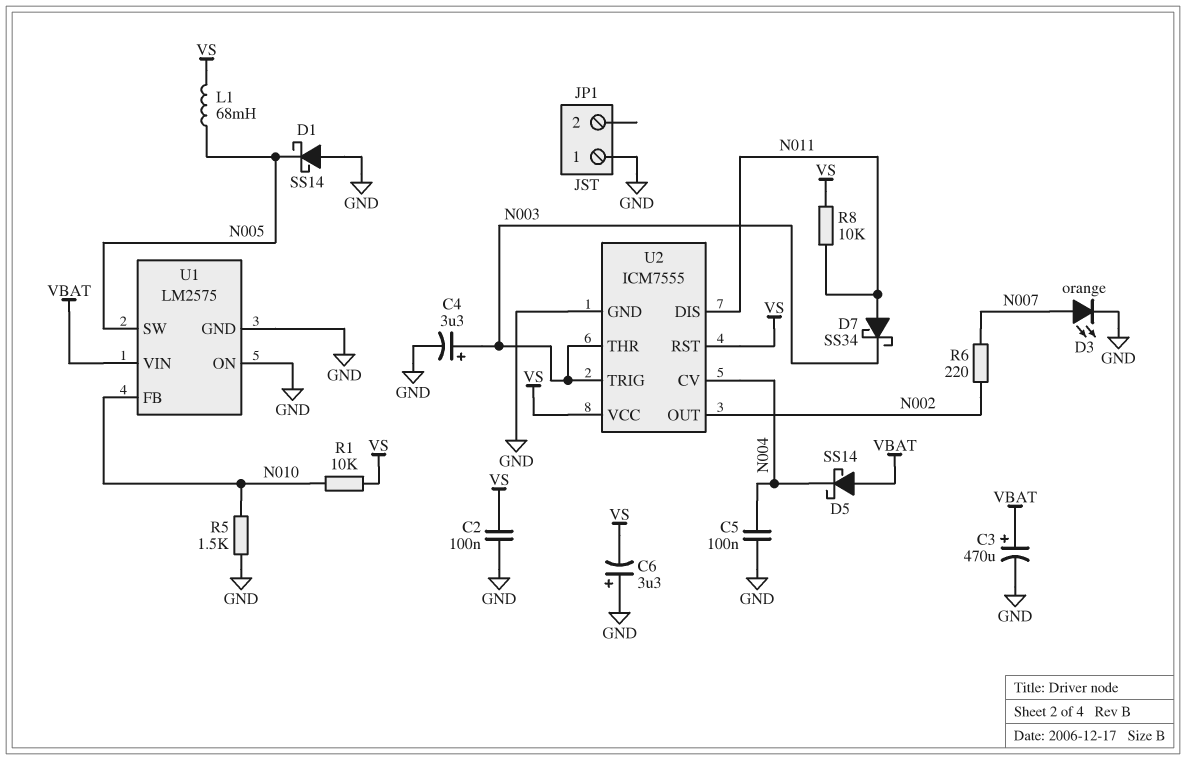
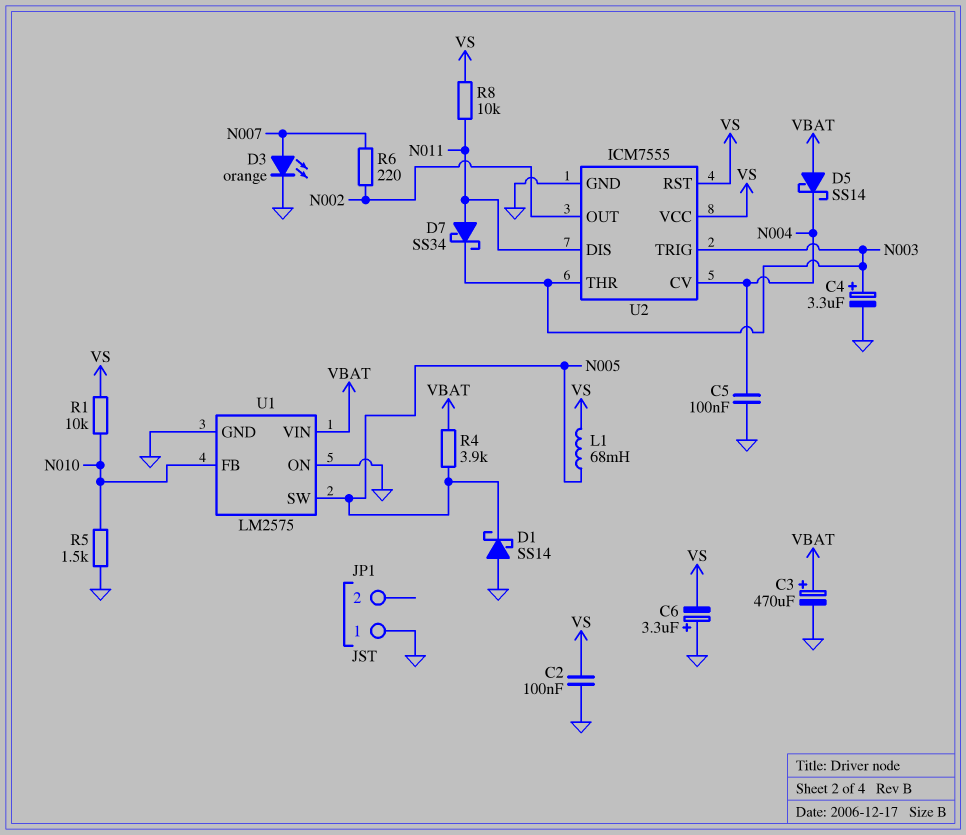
R4: none -> 3.9k (N005, VBAT)

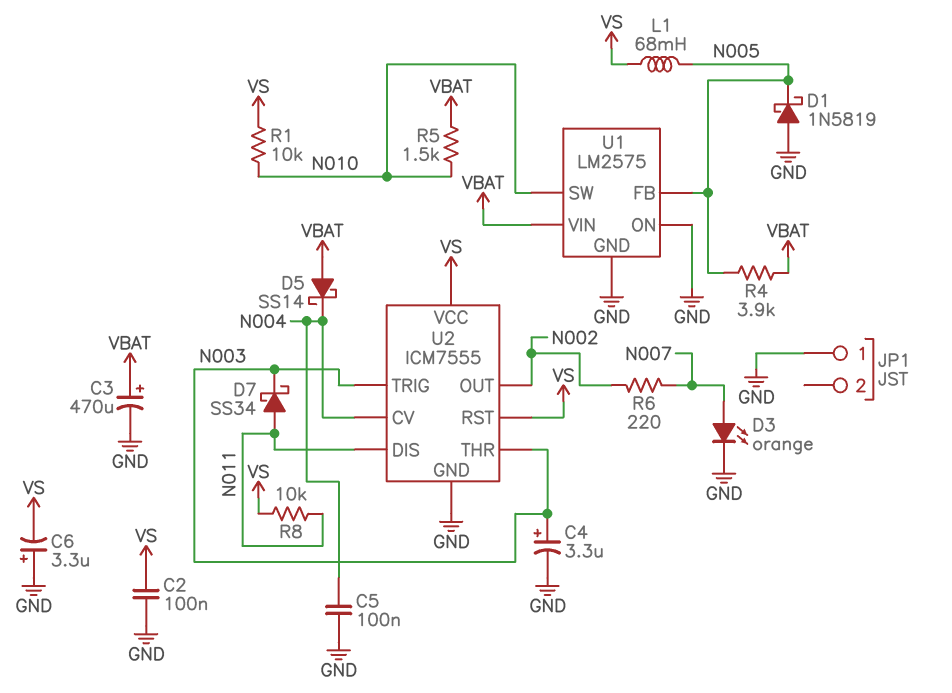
D1: schottky SS14 (A GND, K N005) -> schottky 1N5819 (A GND, K N005)
R5: 1.5k (GND, N010) -> 1.5k (N010, VBAT)
U1 pin FB: N010 -> N005
U1 pin SW: N005 -> N010

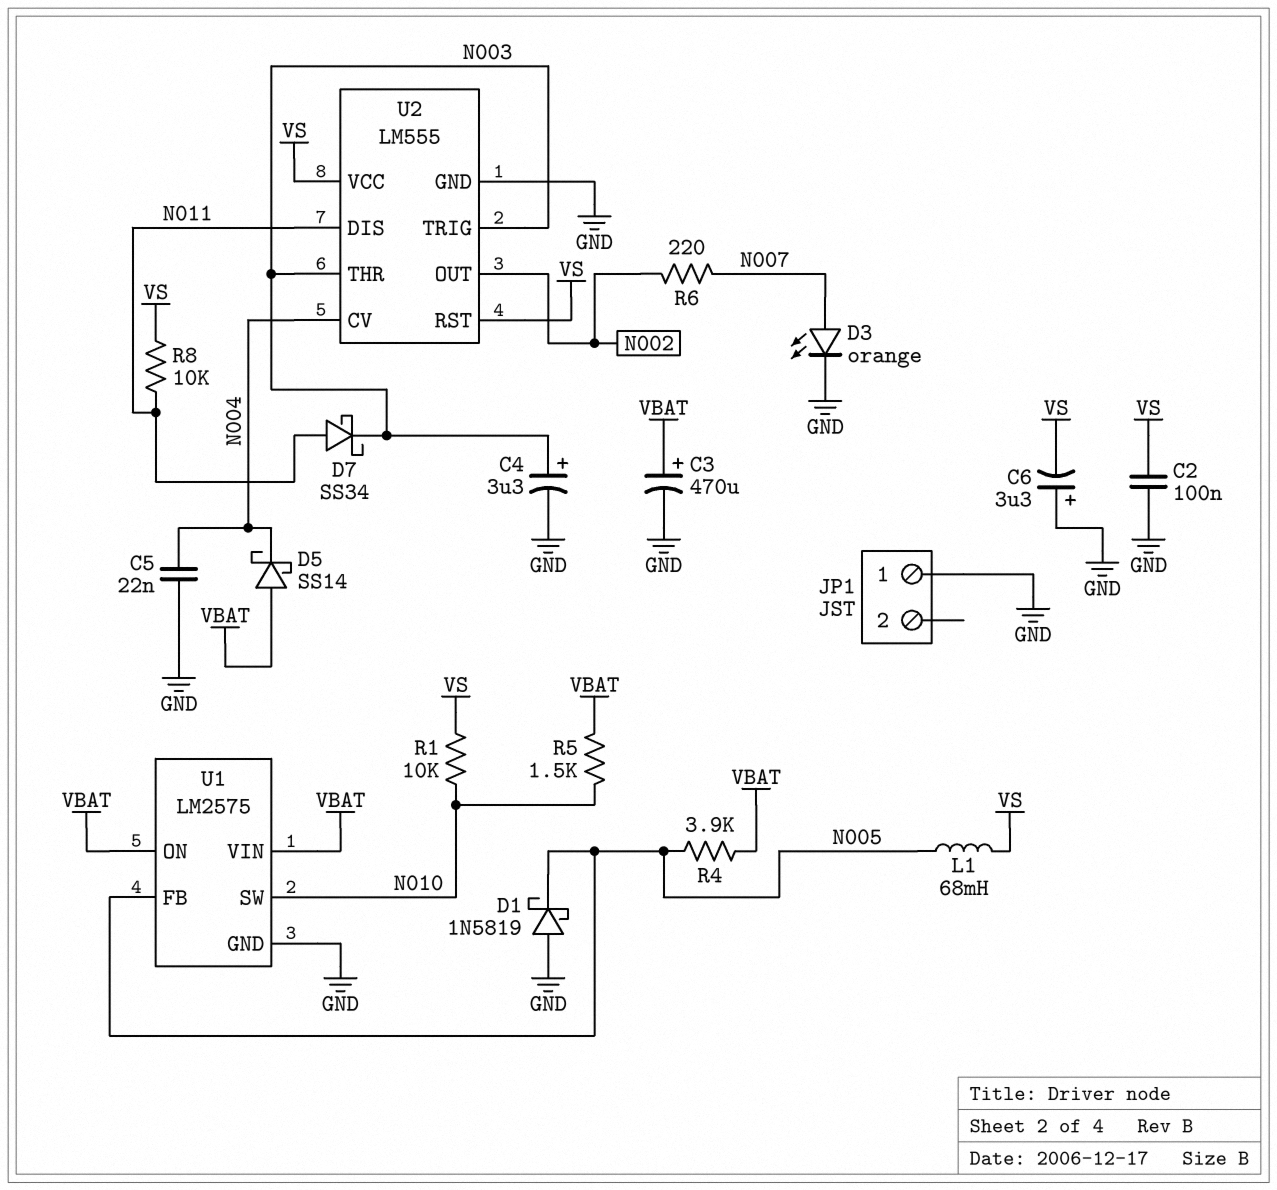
C5: 100nF (GND, N004) -> 22nF (GND, N004)
U1 pin ON: GND -> VBAT
U2: ICM7555 -> LM555

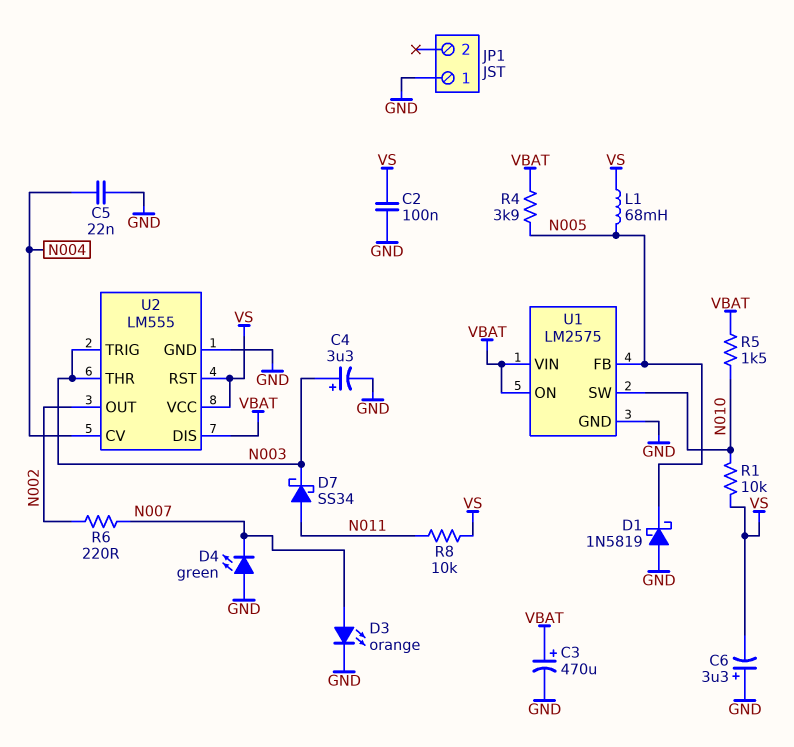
D4: none -> LED green (A GND, K N007)
D5: schottky SS14 (A VBAT, K N004) -> none
U2 pin DIS: N011 -> VBAT

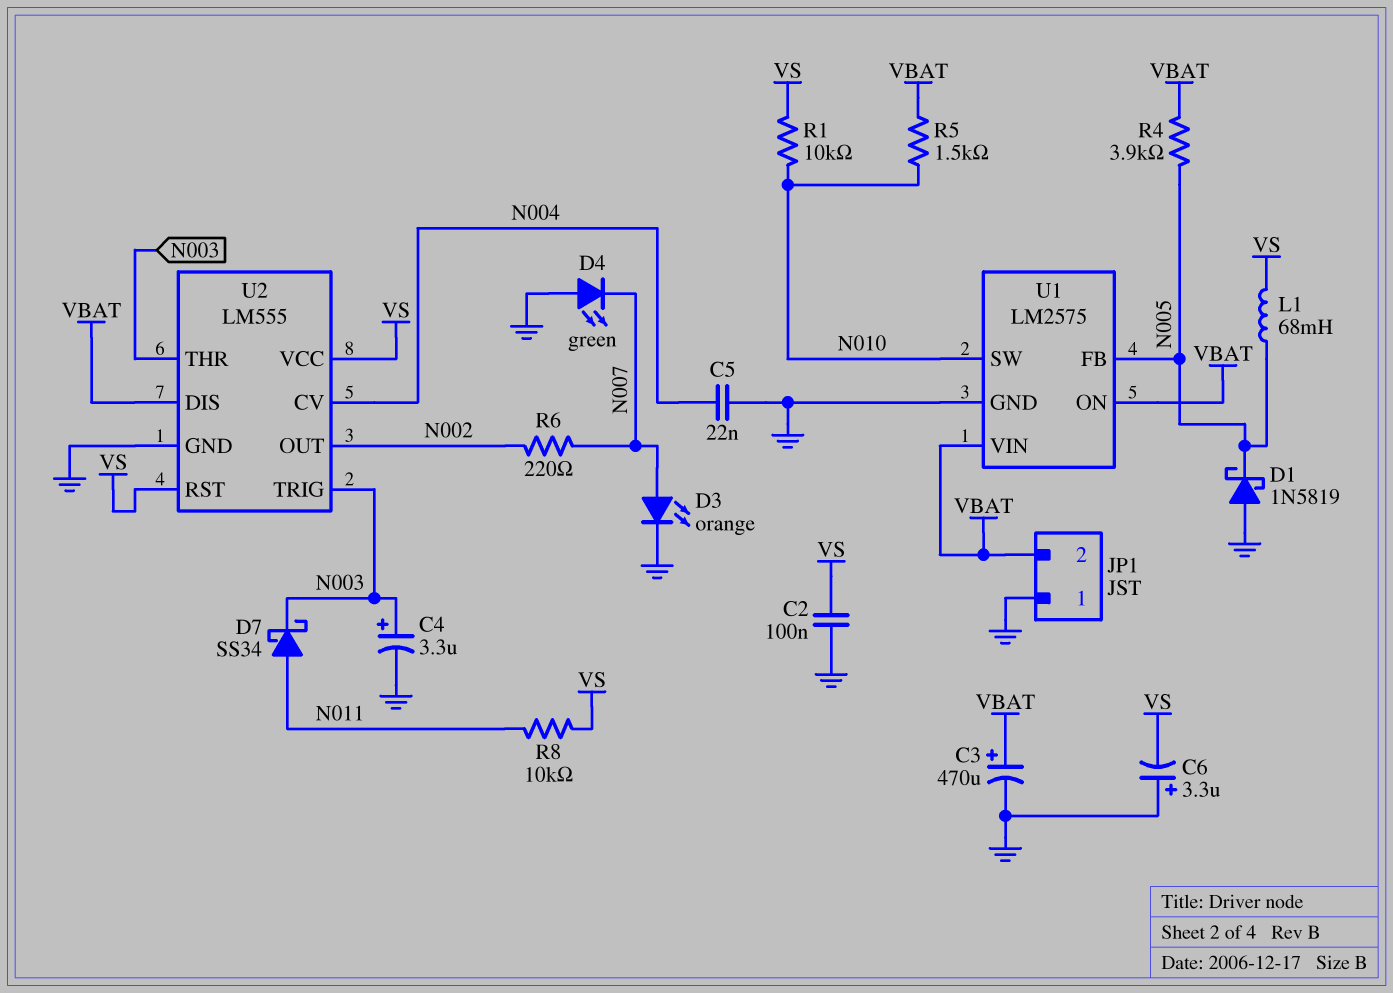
JP1 pin 2: none -> VBAT

